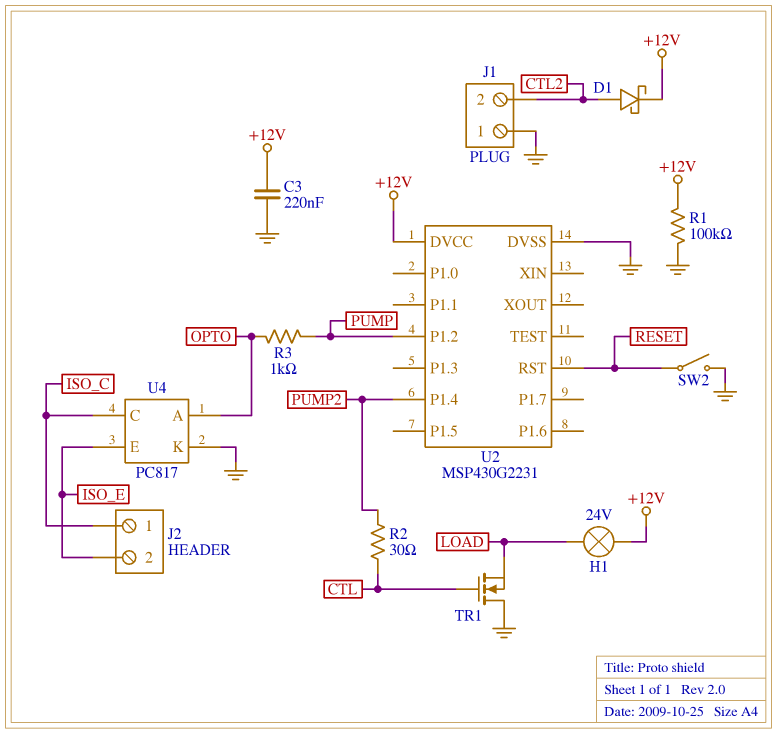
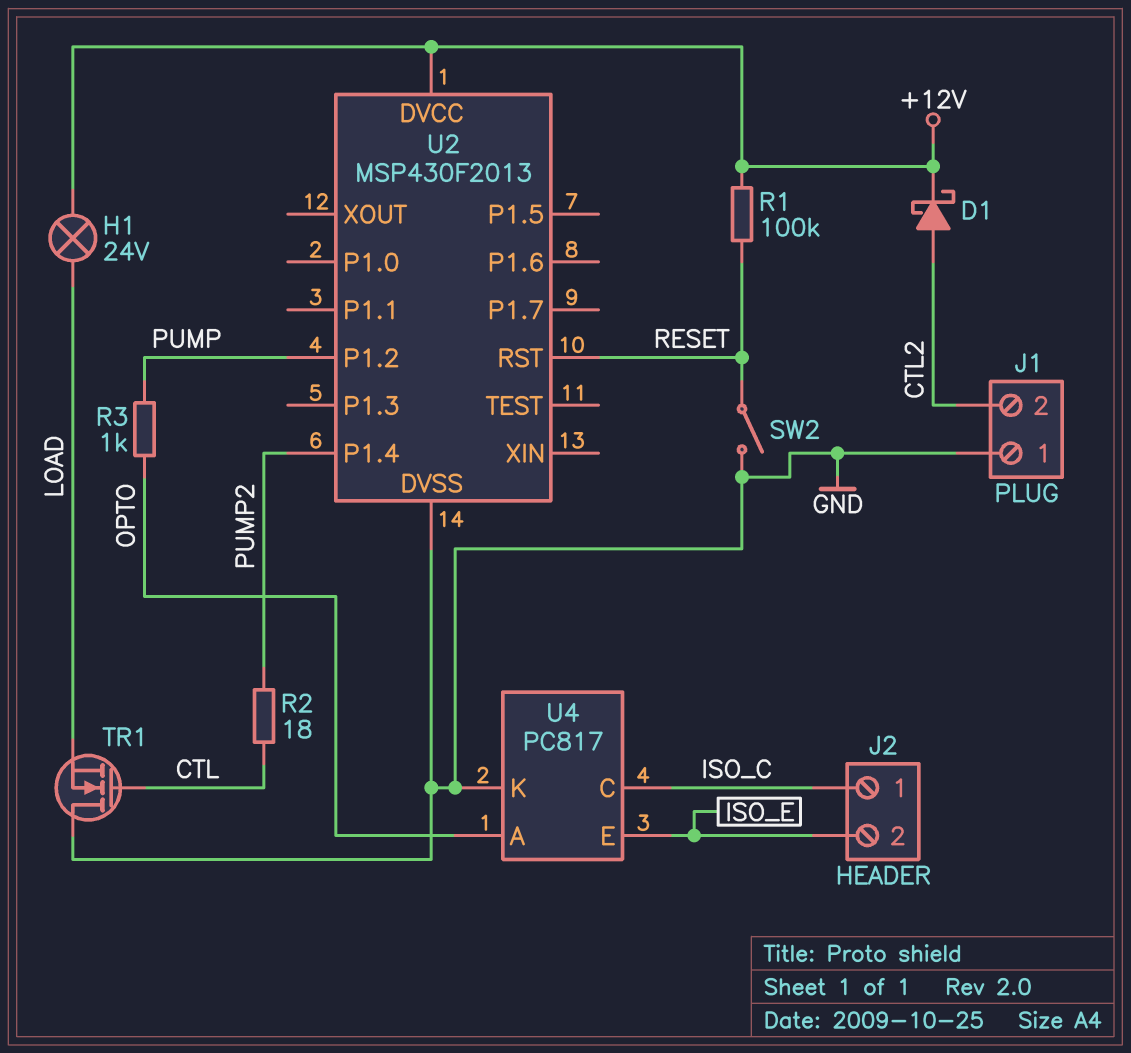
C3: 220nF (+12V, GND) -> none
R1: 100k (+12V, GND) -> 100k (+12V, RESET)
R2: 30 (CTL, PUMP2) -> 18 (CTL, PUMP2)
U2: MSP430G2231 -> MSP430F2013

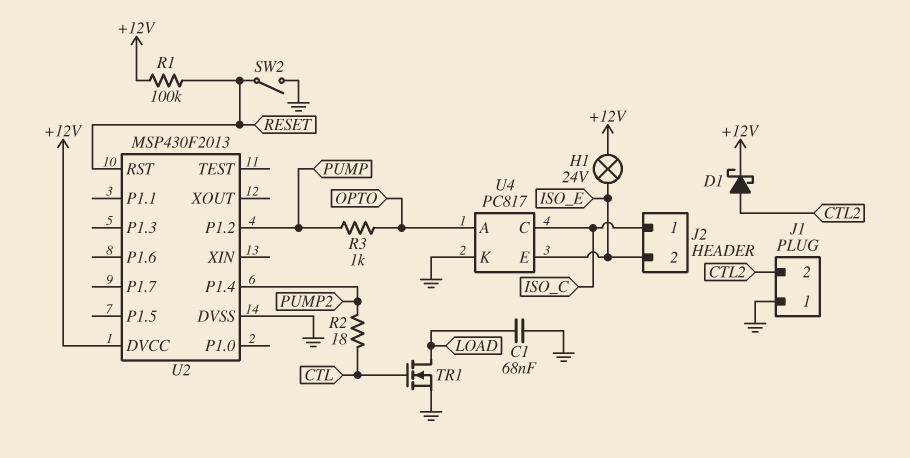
C1: none -> 68nF (GND, LOAD)
H1: lamp 24V (+12V, LOAD) -> lamp 24V (+12V, ISO_E)
TR1: NMOS (G CTL, D GND, S LOAD) -> NMOS (G CTL, D LOAD, S GND)

